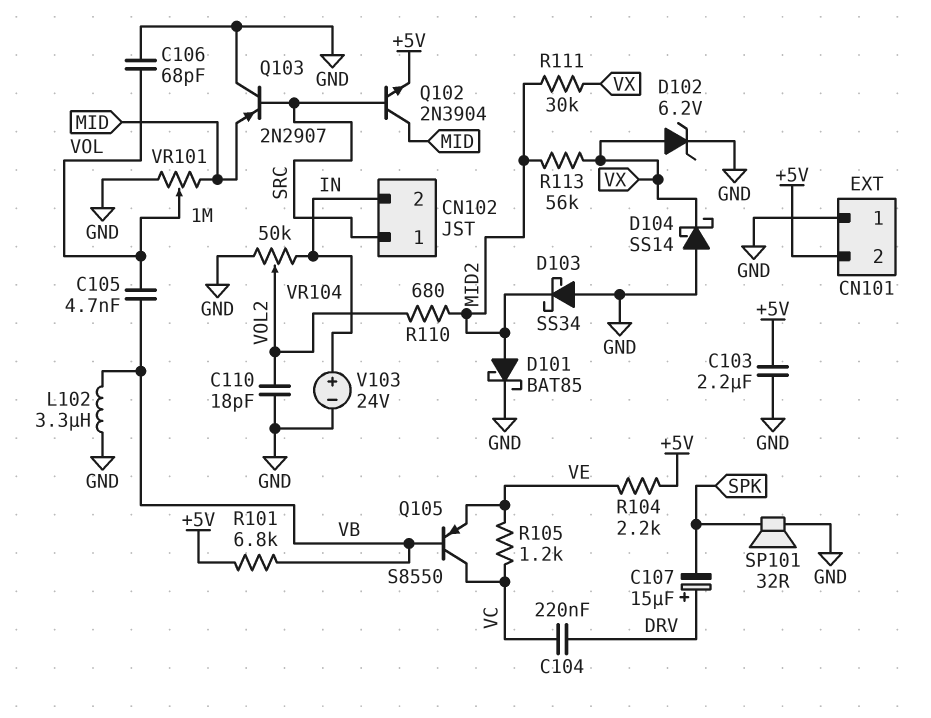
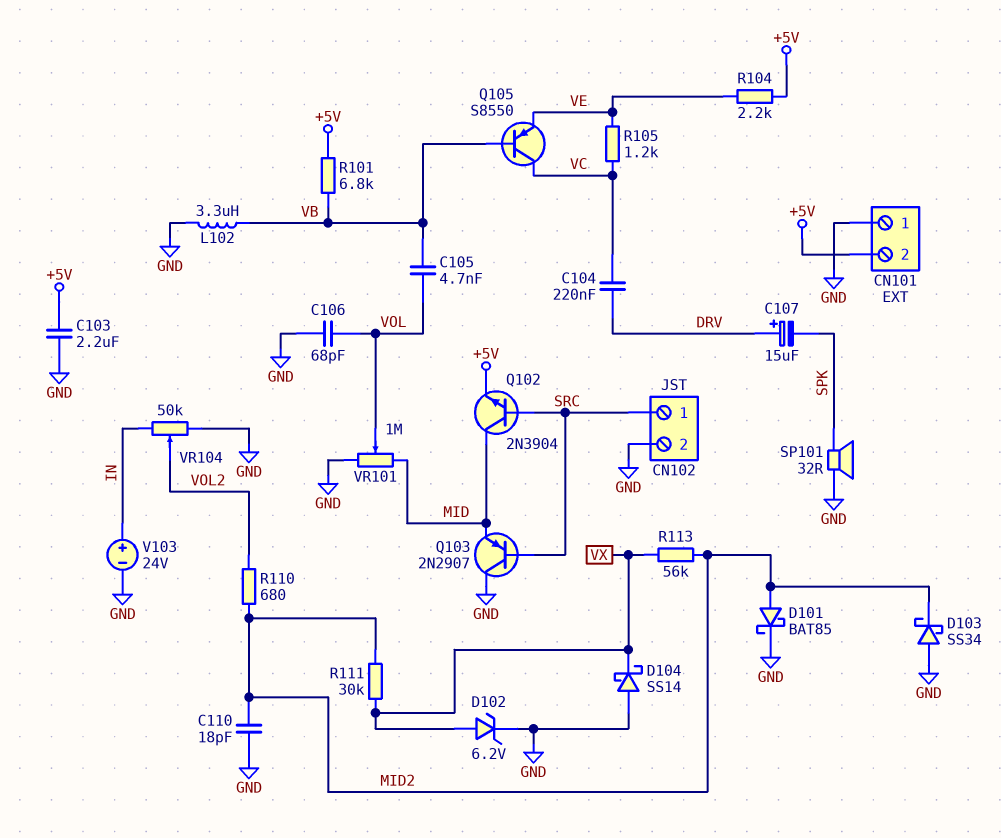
C110: 18pF (GND, VOL2) -> 18pF (GND, MID2)
CN102 pin 2: IN -> GND

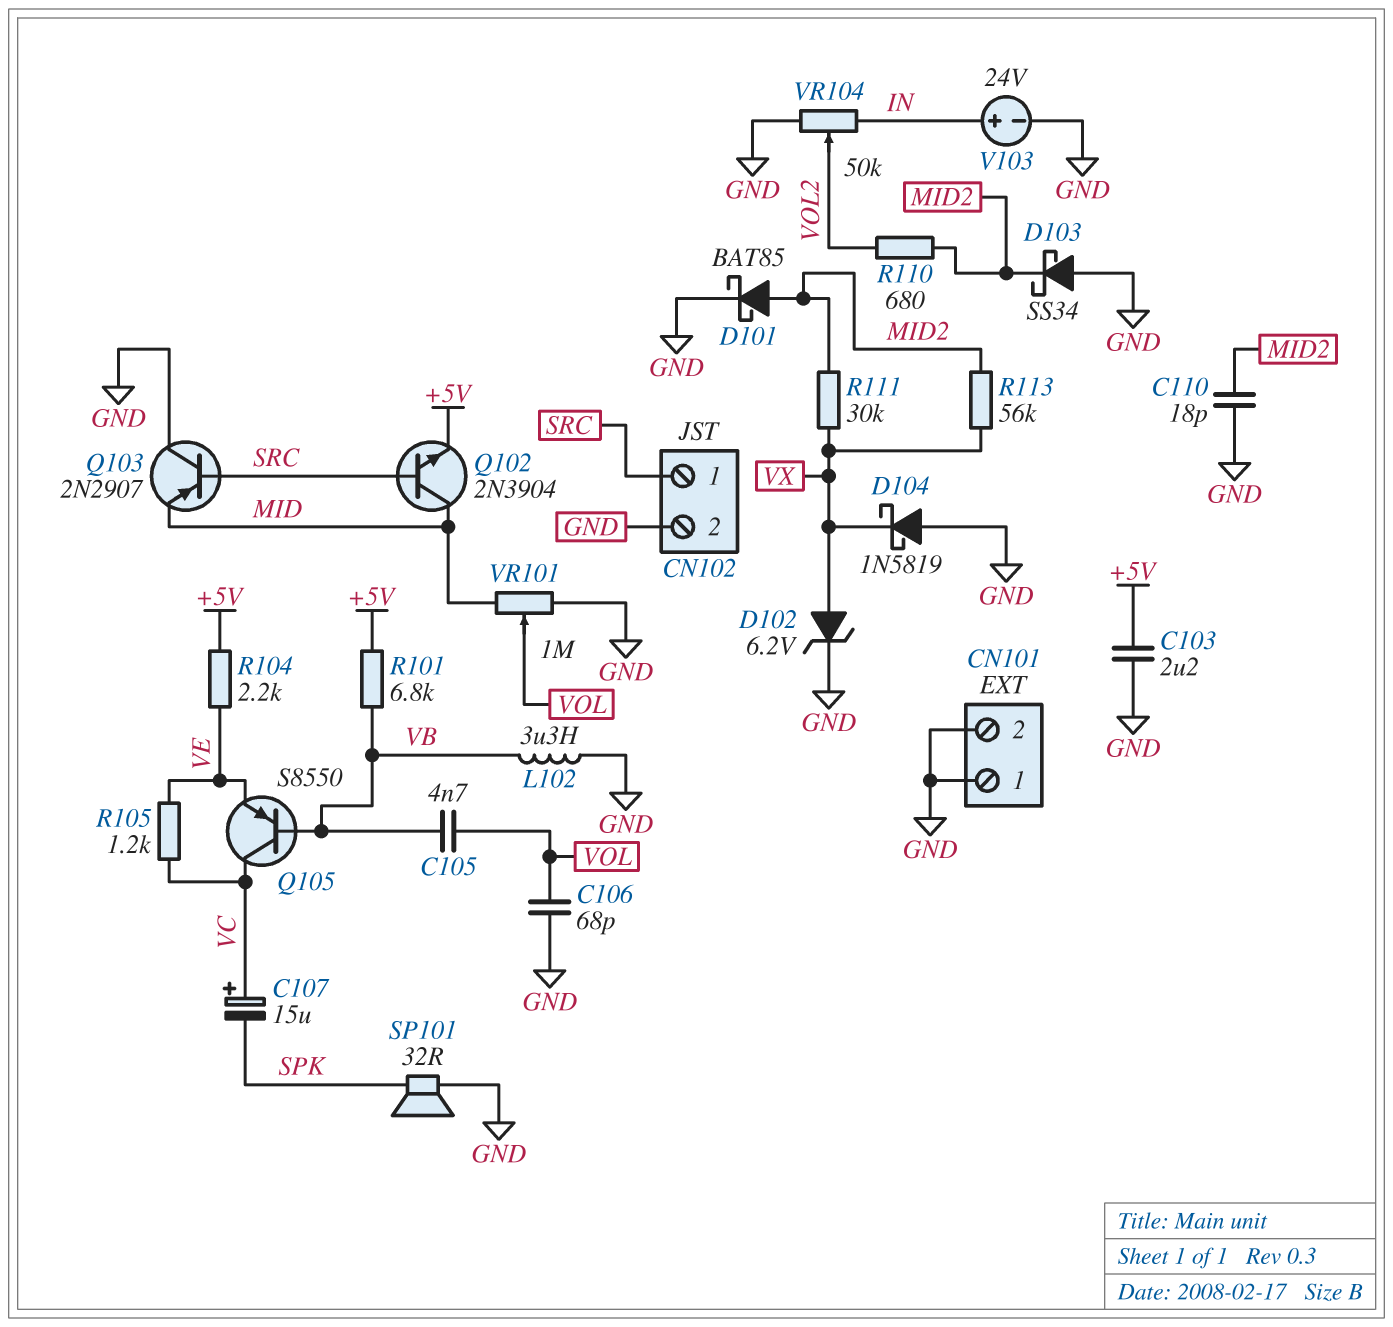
C104: 220nF (DRV, VC) -> none
C107: 15uF (plus DRV, minus SPK) -> 15uF (plus VC, minus SPK)
CN101 pin 2: +5V -> GND
D104: schottky SS14 (A GND, K VX) -> schottky 1N5819 (A GND, K VX)

